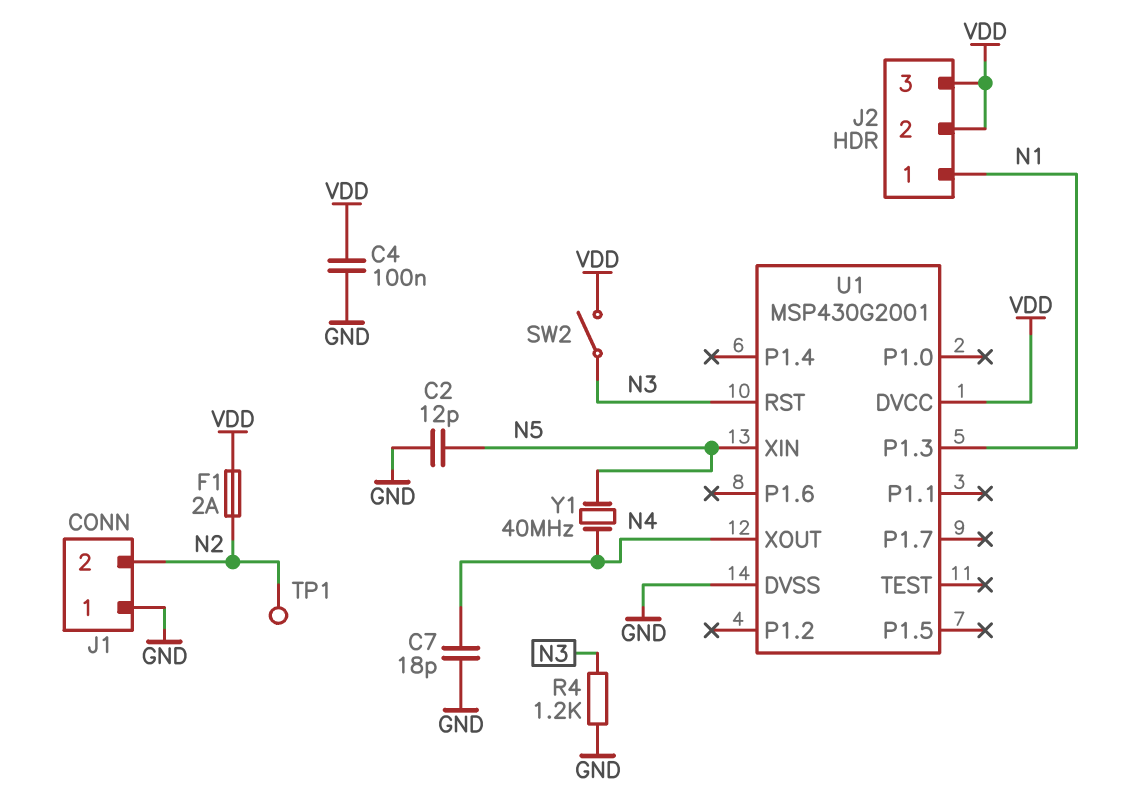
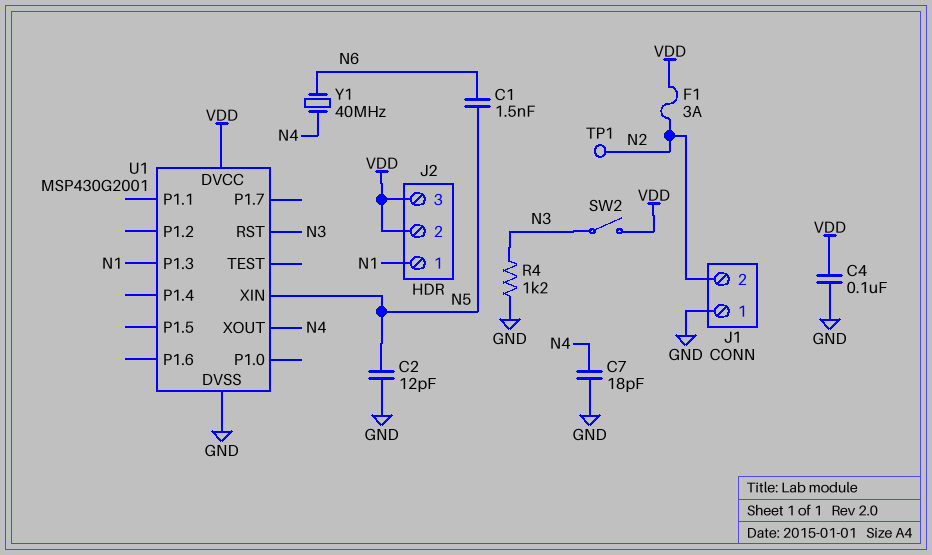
C1: none -> 1.5nF (N5, N6)
F1: 2A (N2, VDD) -> 3A (N2, VDD)
Y1: 40MHz (N4, N5) -> 40MHz (N4, N6)

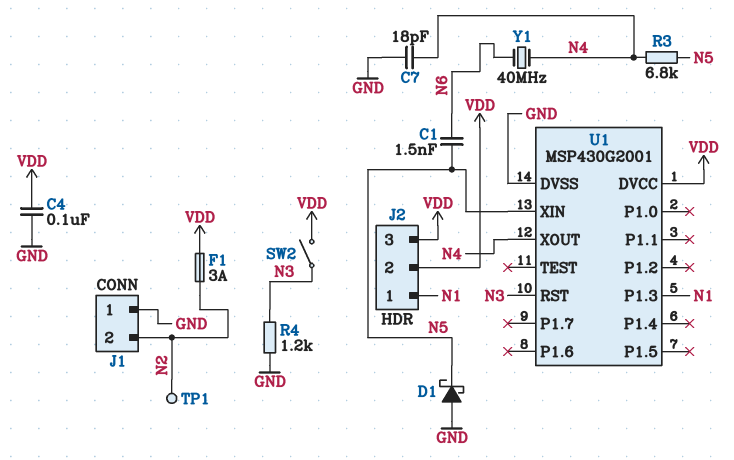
C2: 12pF (GND, N5) -> none
D1: none -> schottky (A GND, K N5)
R3: none -> 6.8k (N4, N5)

